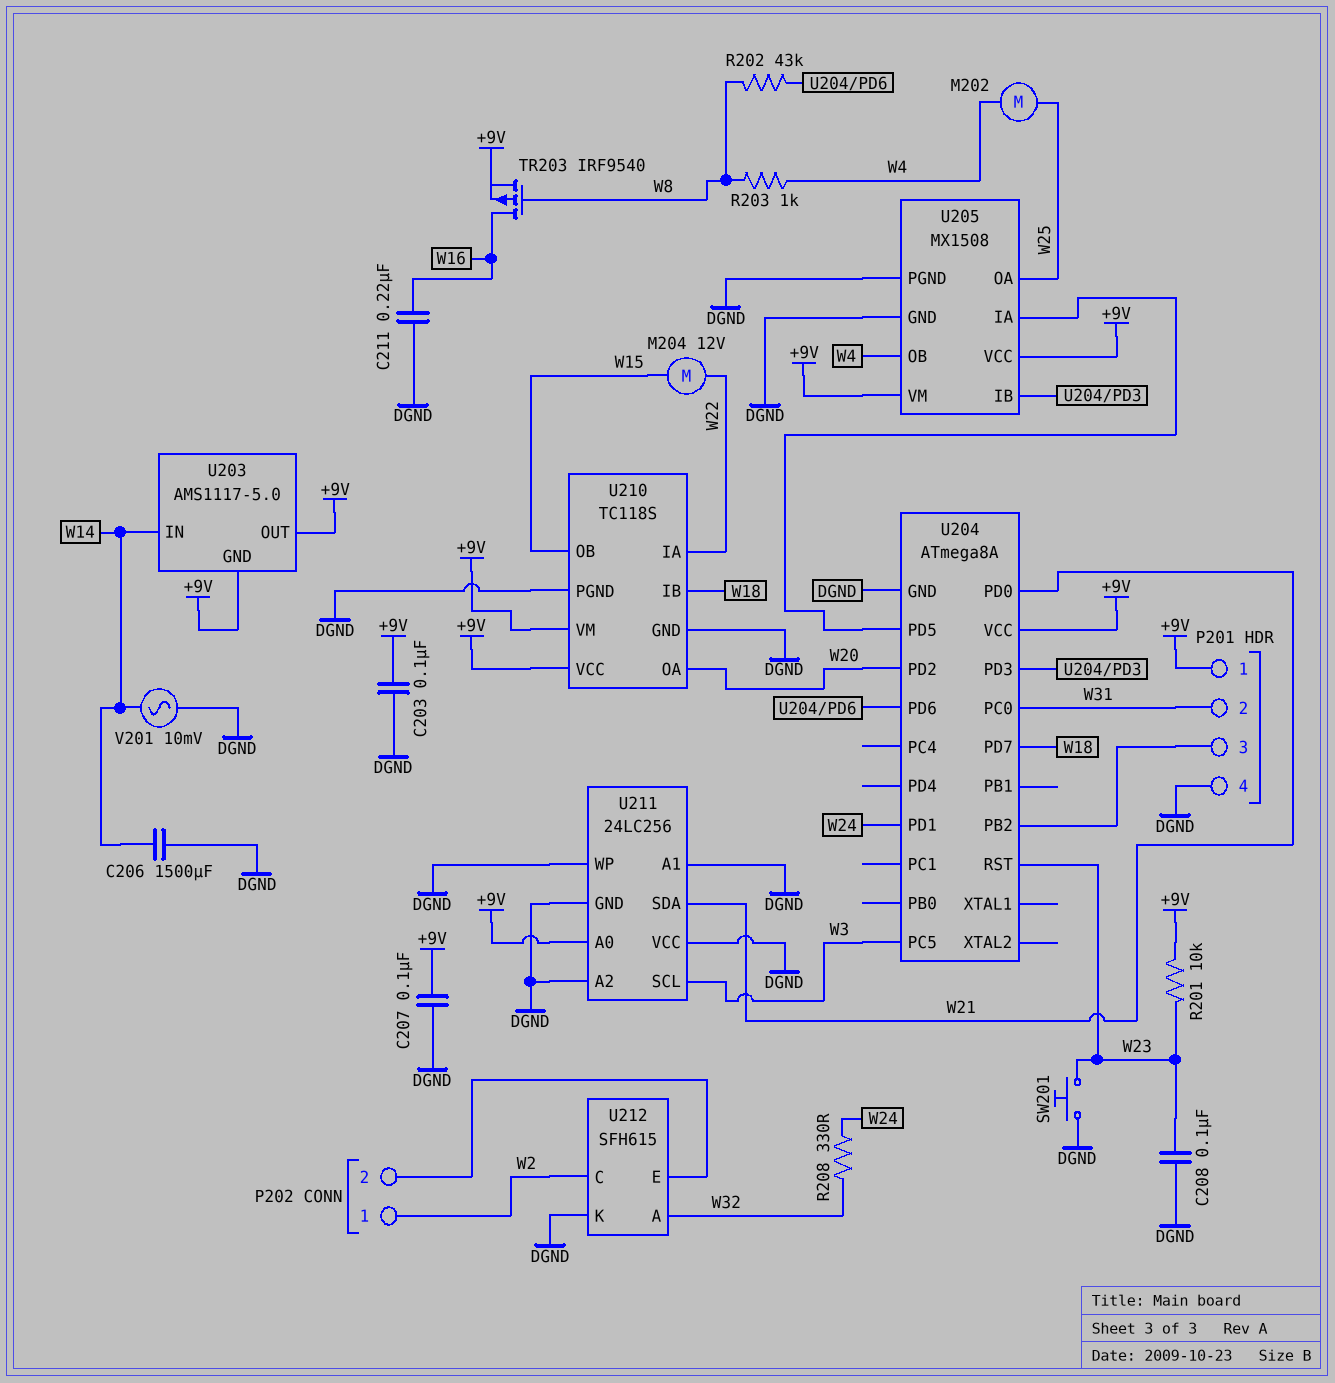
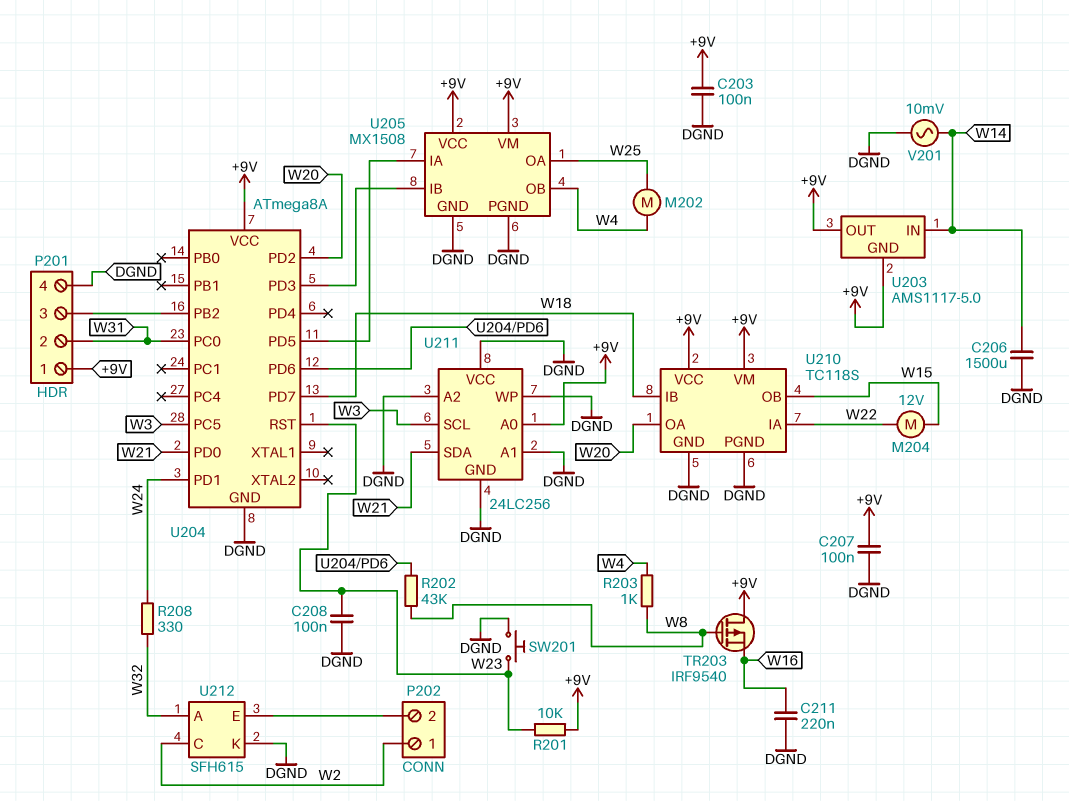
TR203: PMOS IRF9540 (G W8, D W16, S +9V) -> PMOS IRF9540 (G W8, D +9V, S W16)

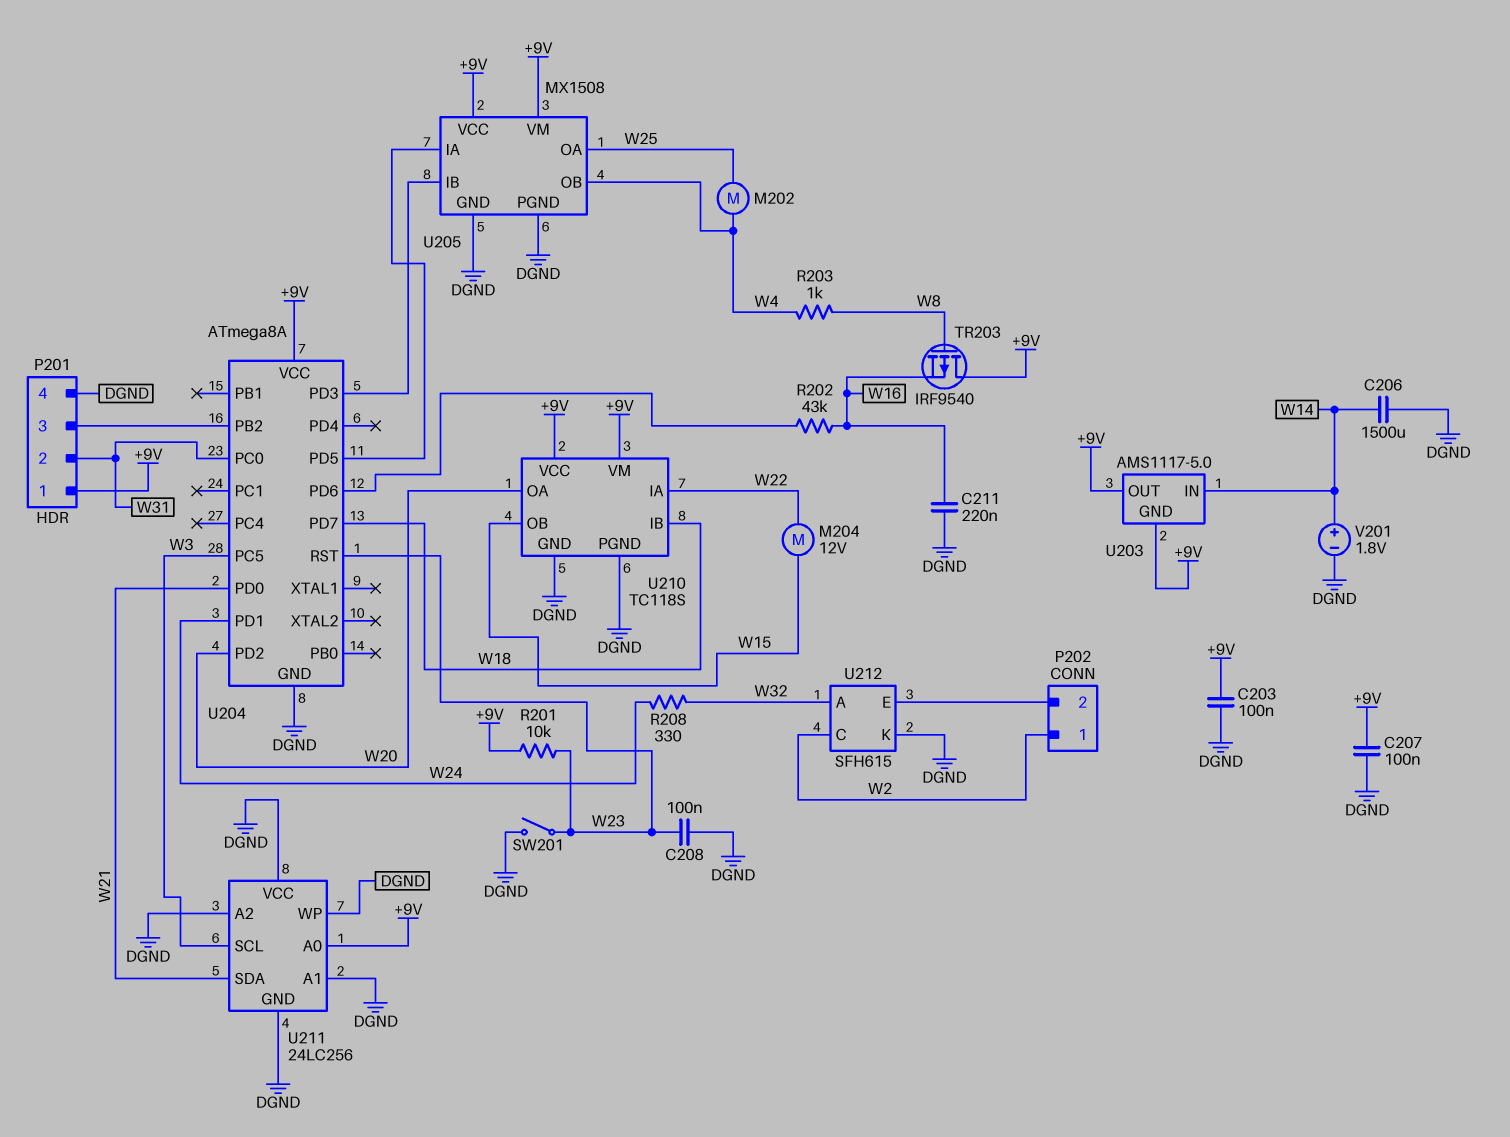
R202: 43k (U204/PD6, W8) -> 43k (U204/PD6, W16)
SW201: button (DGND, W23) -> switch (DGND, W23)
V201: AC 10mV (DGND, W14) -> 1.8V (plus W14, minus DGND)

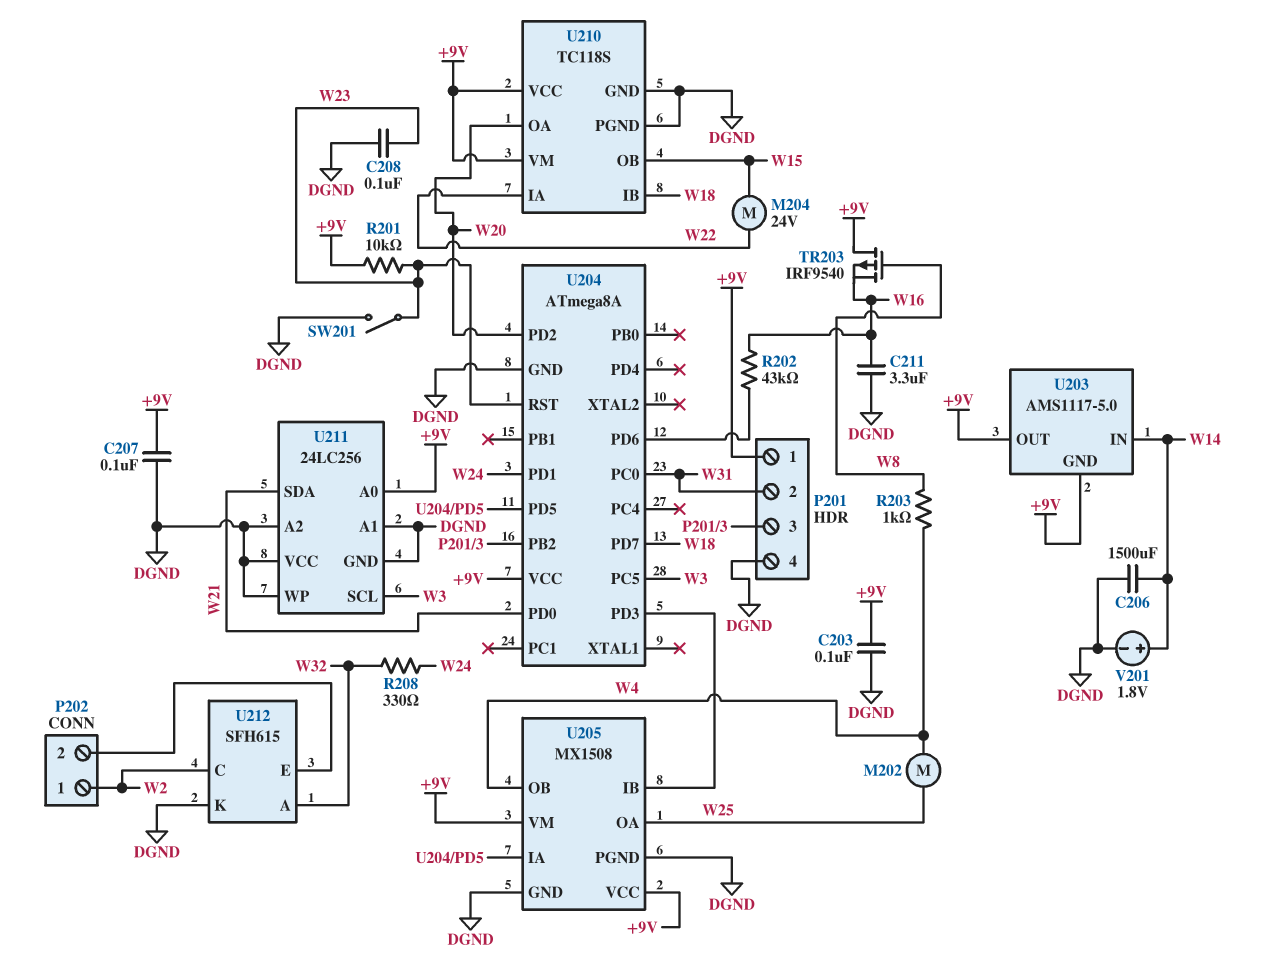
C211: 220nF (DGND, W16) -> 3.3uF (DGND, W16)
M204: motor 12V (W15, W22) -> motor 24V (W15, W22)

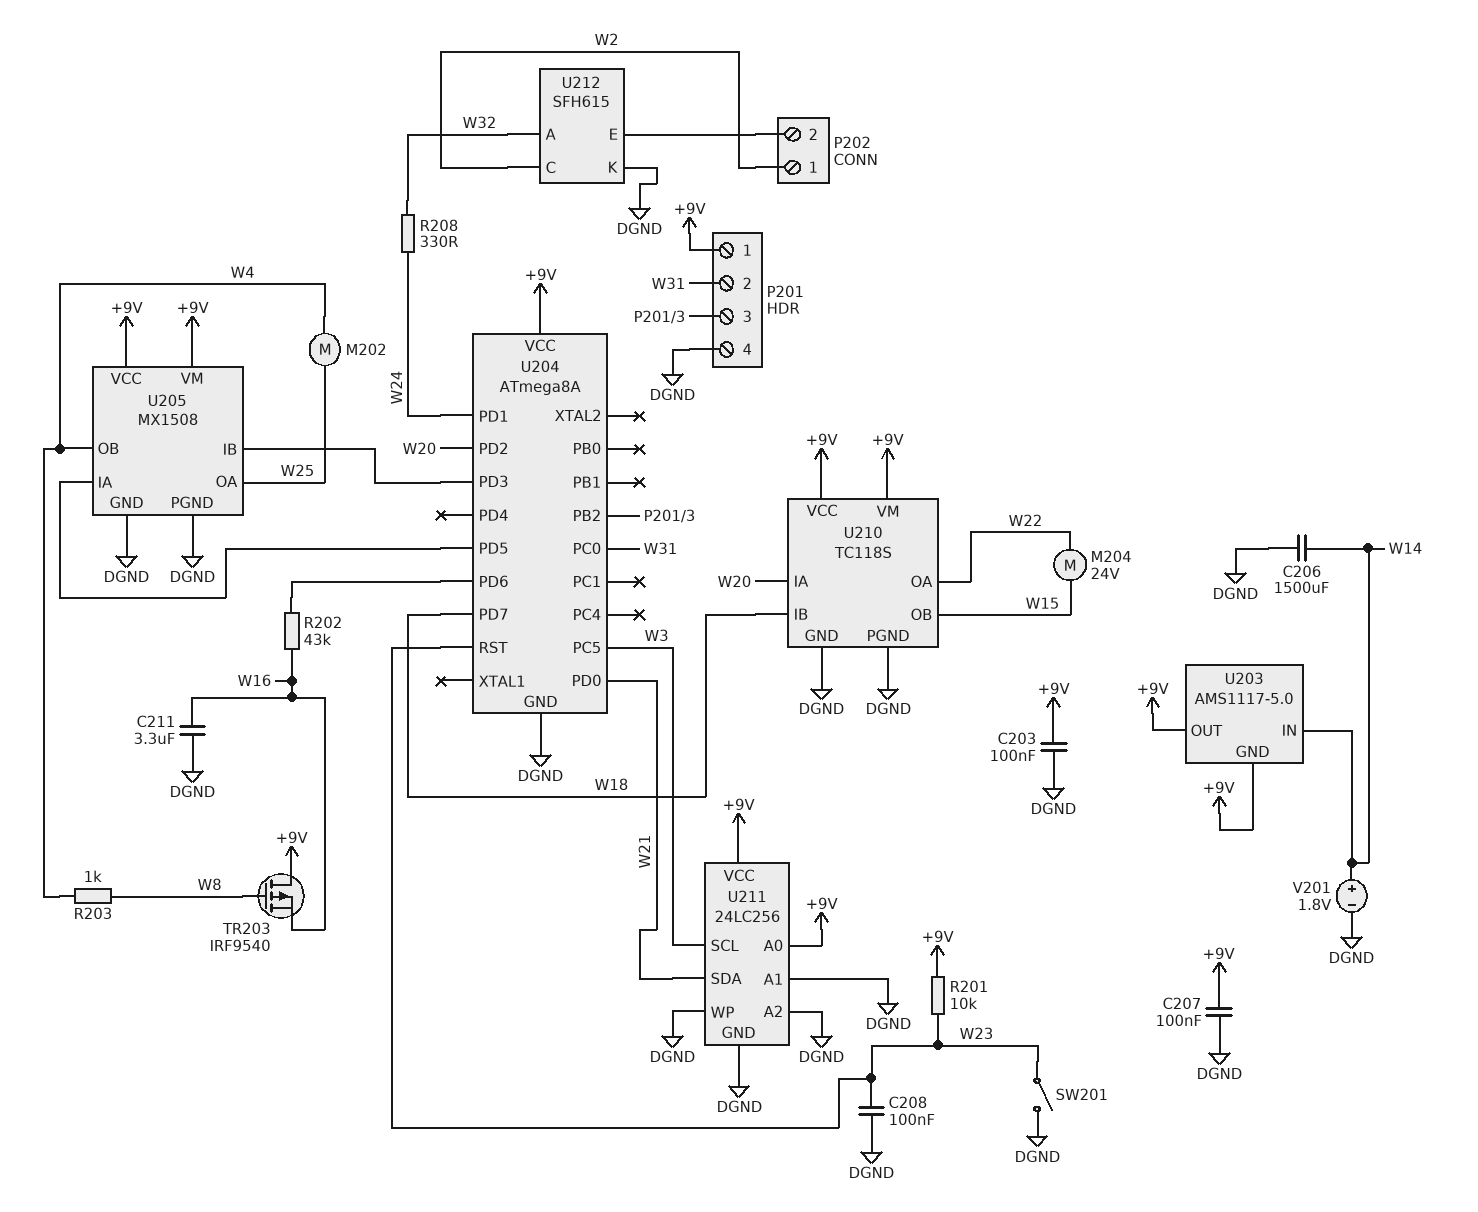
U210 pin IA: W22 -> W20
U210 pin OA: W20 -> W22
U211 pin VCC: DGND -> +9V

